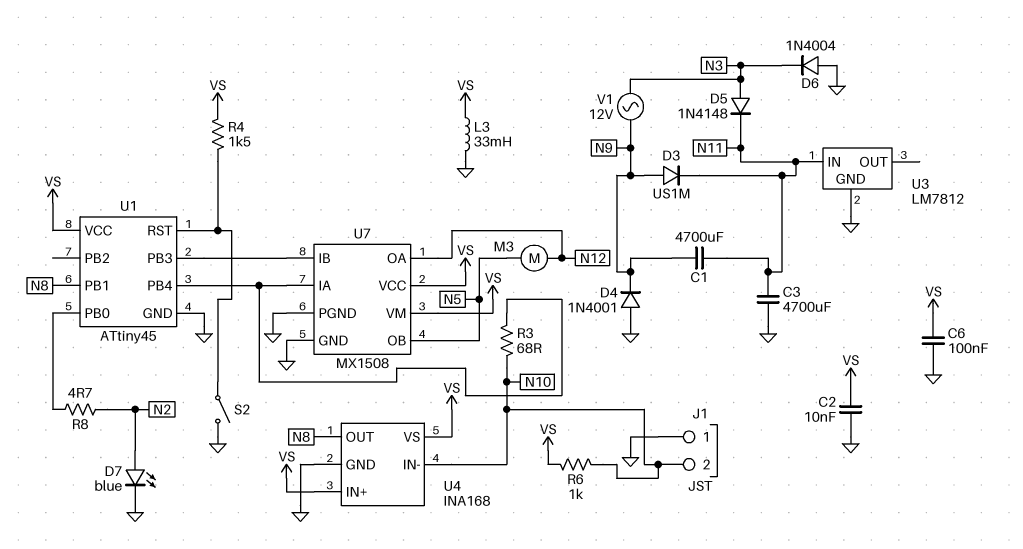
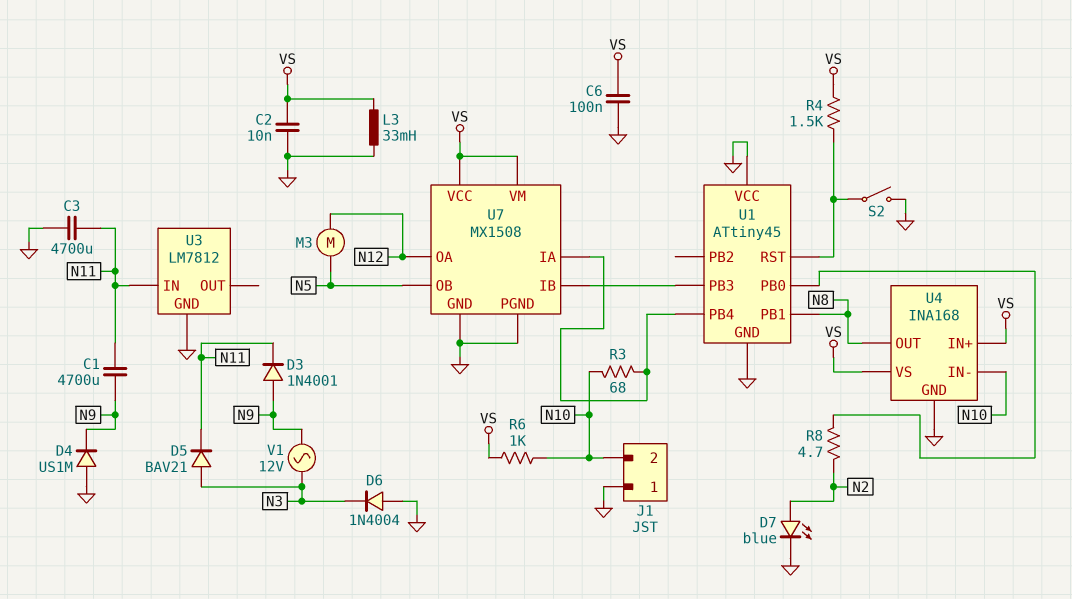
D3: diode US1M (A N9, K N11) -> diode 1N4001 (A N9, K N11)
D4: diode 1N4001 (A GND, K N9) -> diode US1M (A GND, K N9)
D5: diode 1N4148 (A N3, K N11) -> diode BAV21 (A N3, K N11)
U1 pin VCC: VS -> GND

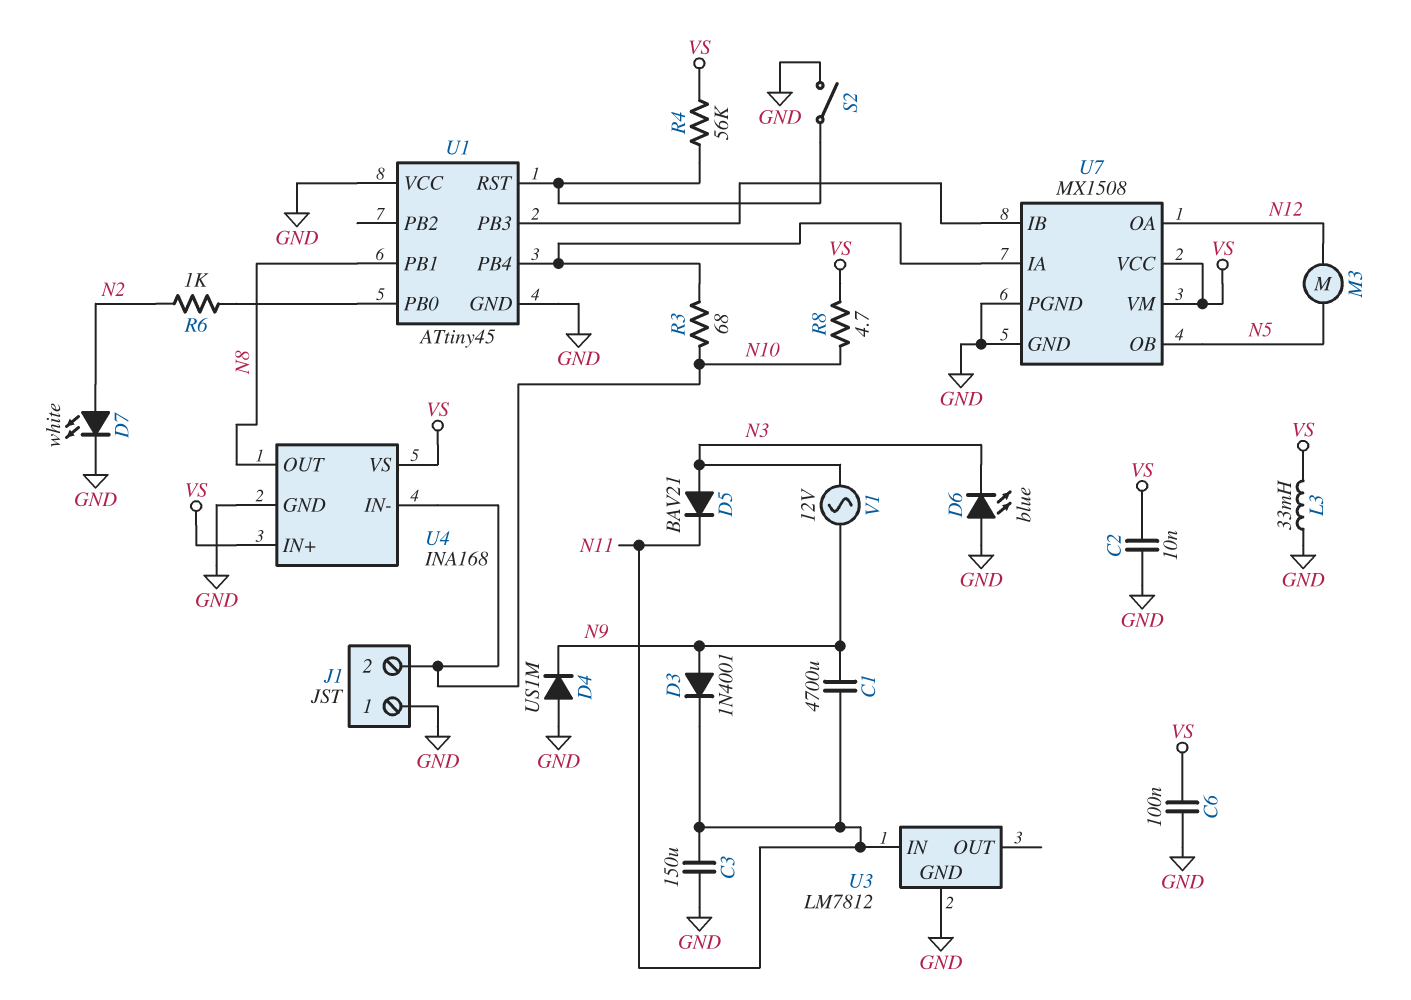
C3: 4700uF (GND, N11) -> 150uF (GND, N11)
D6: diode 1N4004 (A GND, K N3) -> LED blue (A GND, K N3)
D7: LED blue (A N2, K GND) -> LED white (A N2, K GND)
R4: 1.5k (U1/RST, VS) -> 56k (U1/RST, VS)
R6: 1k (N10, VS) -> 1k (N2, U1/PB0)
R8: 4.7 (N2, U1/PB0) -> 4.7 (N10, VS)

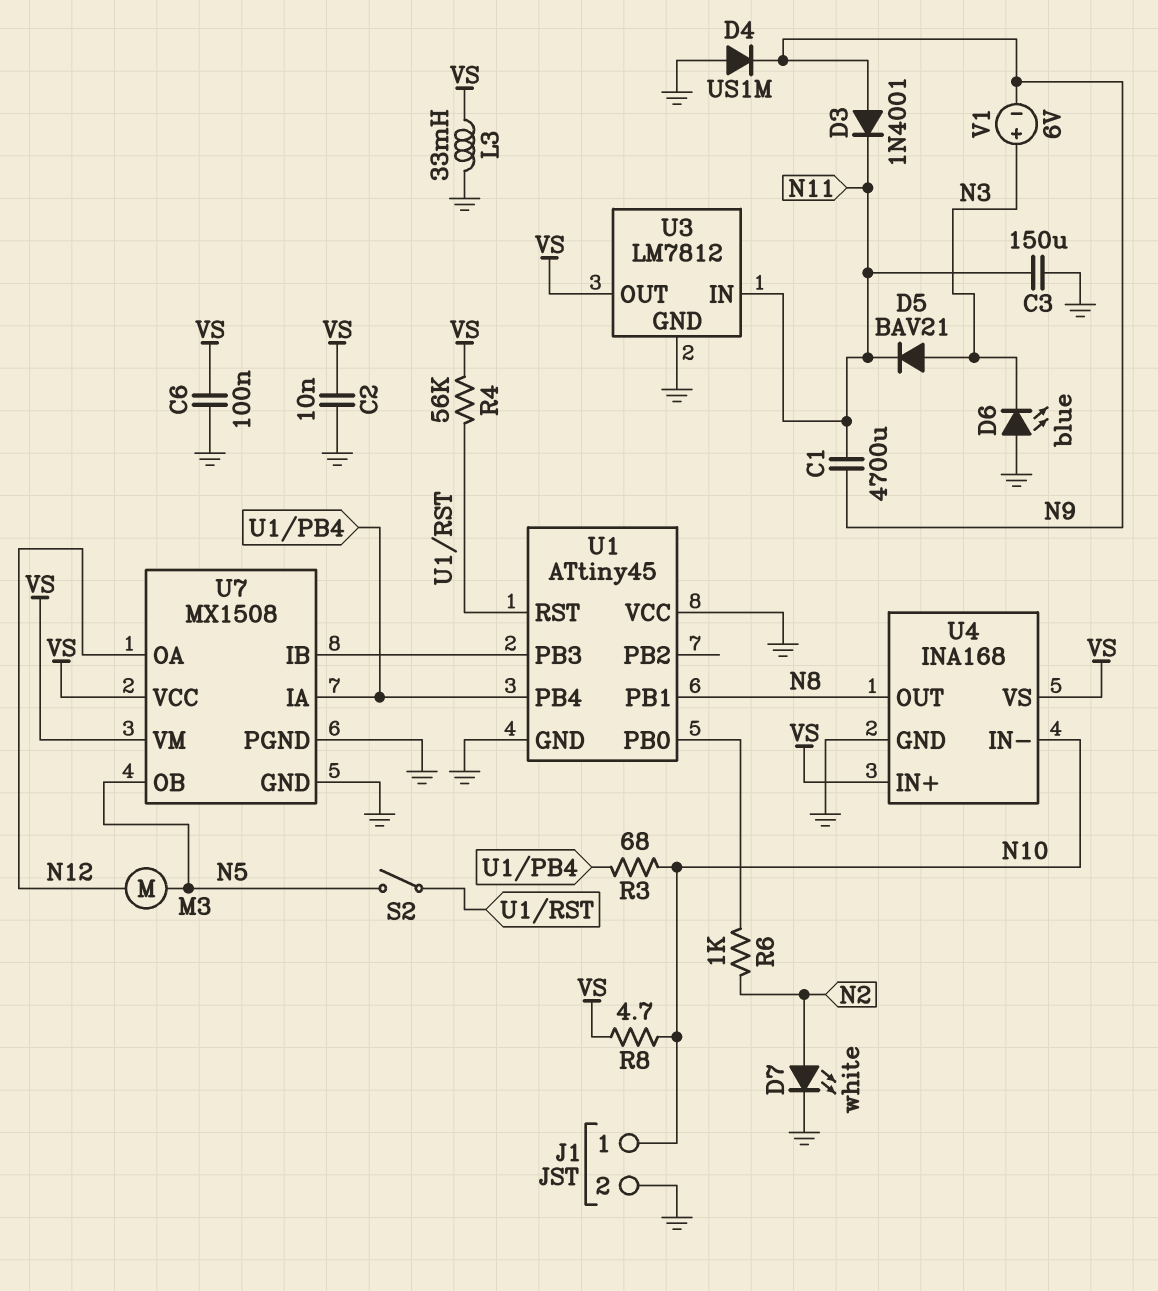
J1 pin 1: GND -> N10
J1 pin 2: N10 -> GND
S2: switch (GND, U1/RST) -> switch (N5, U1/RST)
U3 pin OUT: none -> VS
V1: AC 12V (N3, N9) -> 6V (plus N3, minus N9)

